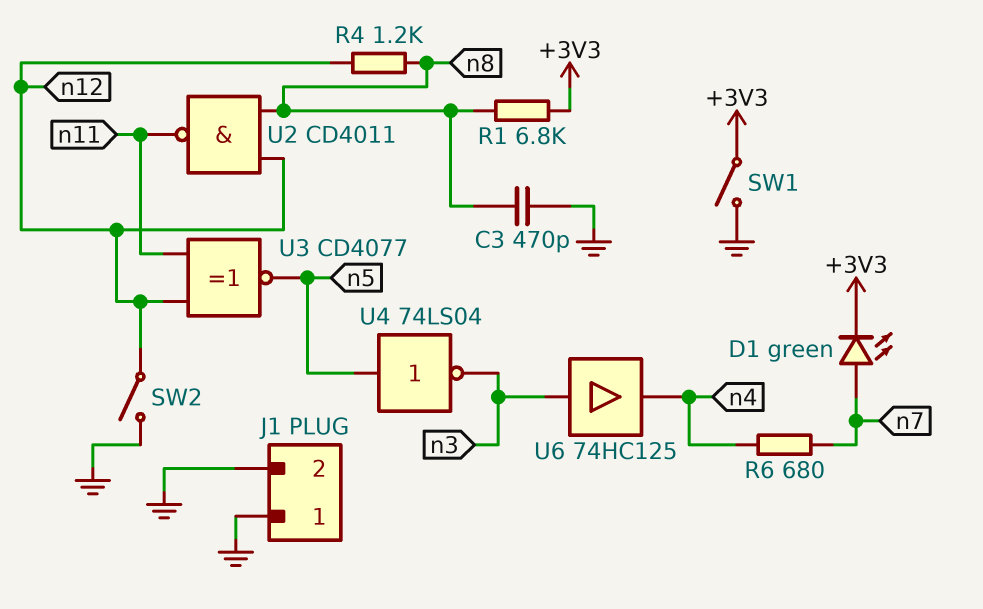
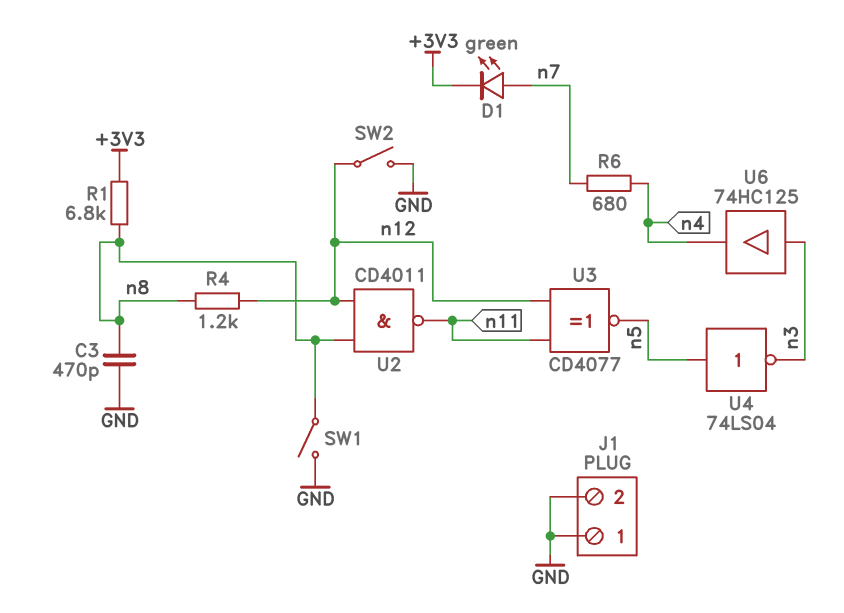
SW1: switch (+3V3, GND) -> switch (GND, n8)

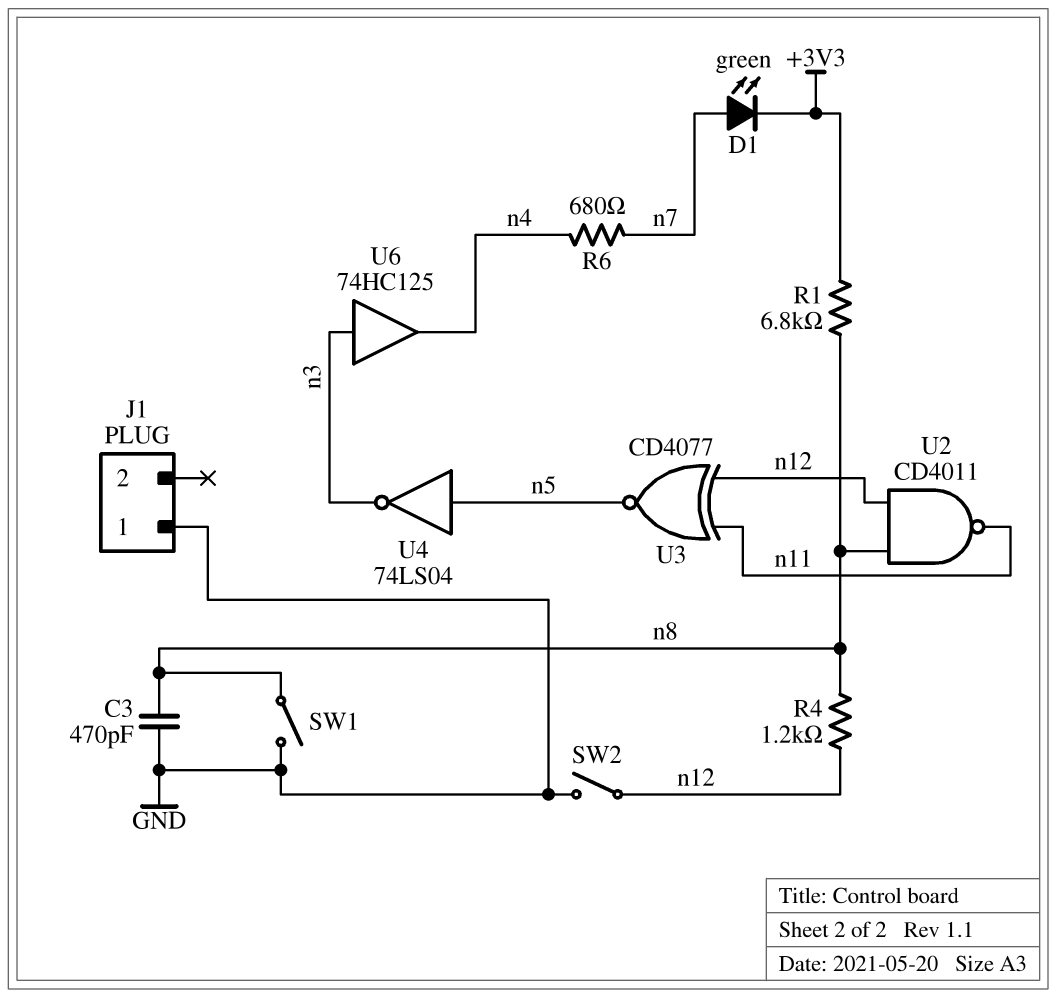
J1 pin 2: GND -> none

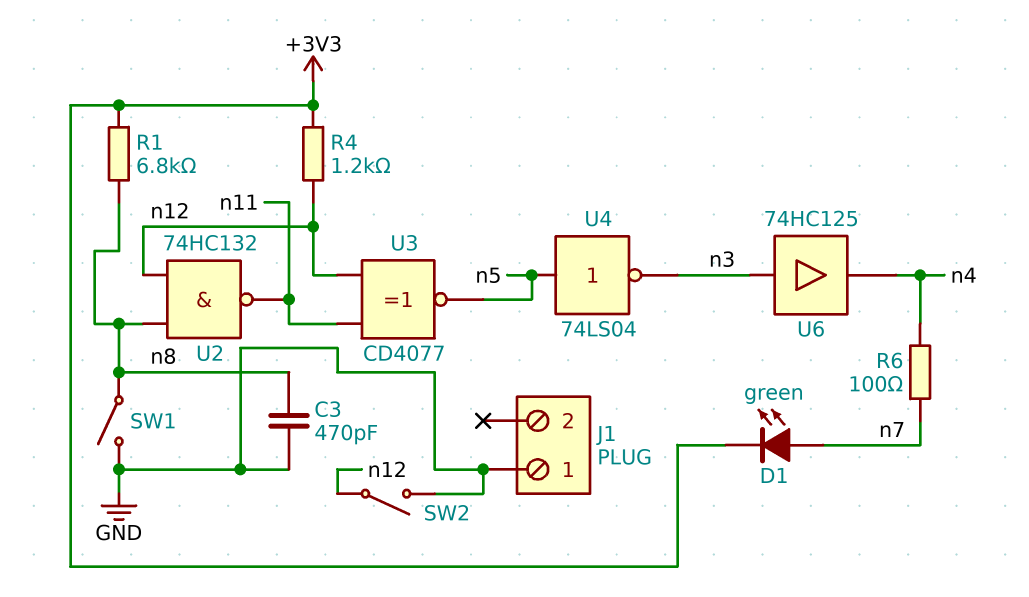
R4: 1.2k (n8, n12) -> 1.2k (+3V3, n12)
R6: 680 (n4, n7) -> 100 (n4, n7)
U2: NAND CD4011 (in n8, in n12, out n11) -> NAND 74HC132 (in n8, in n12, out n11)

